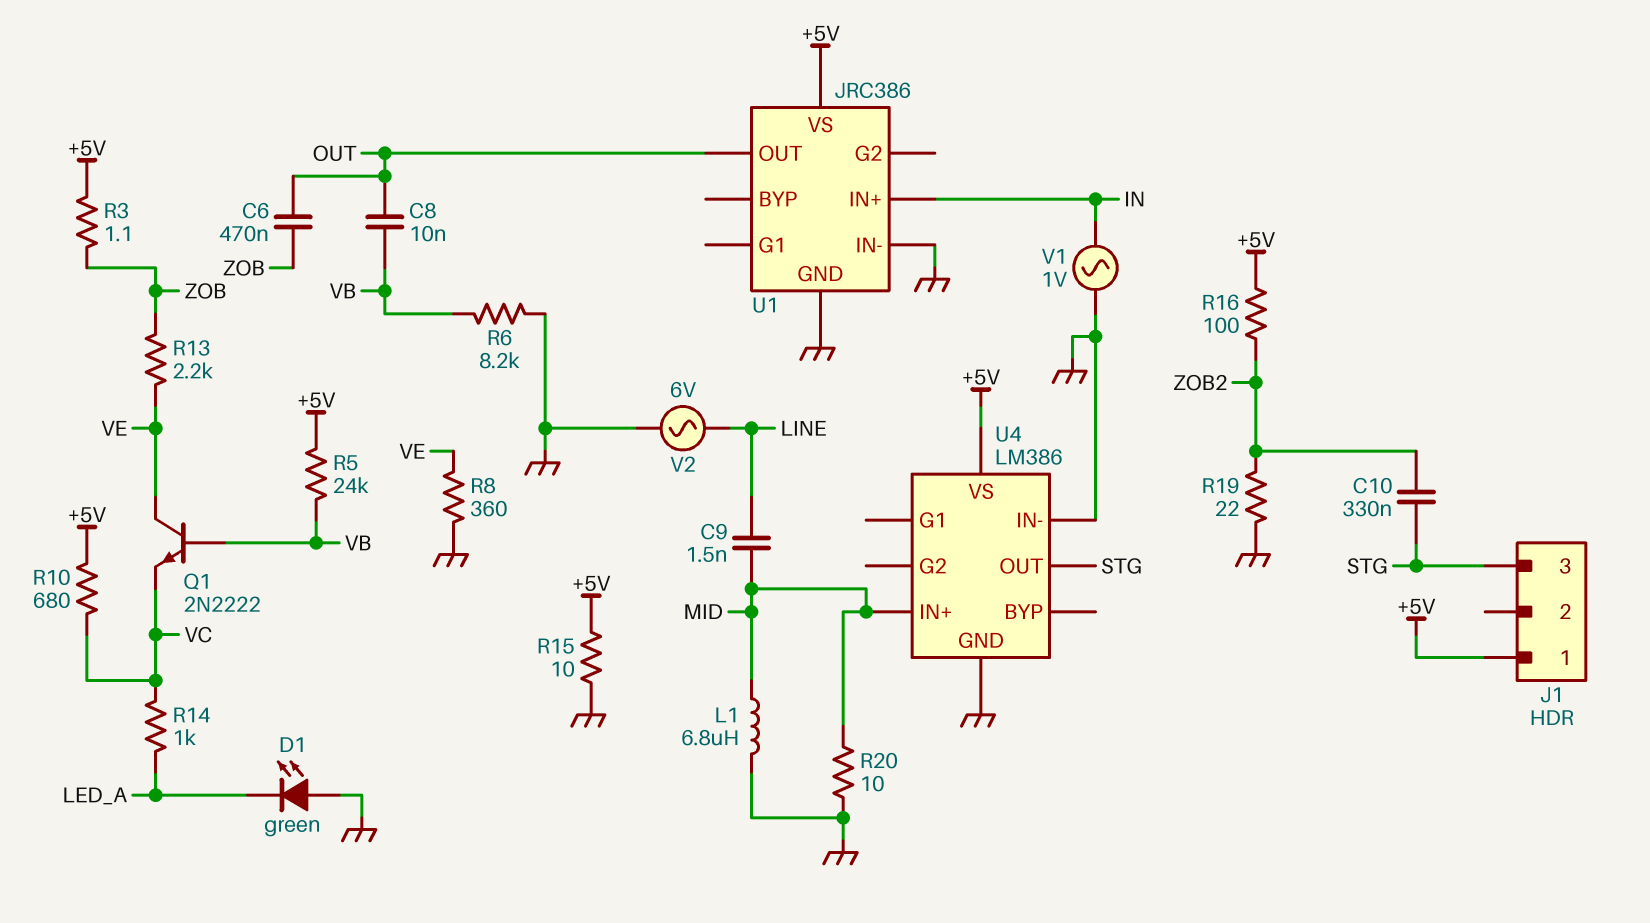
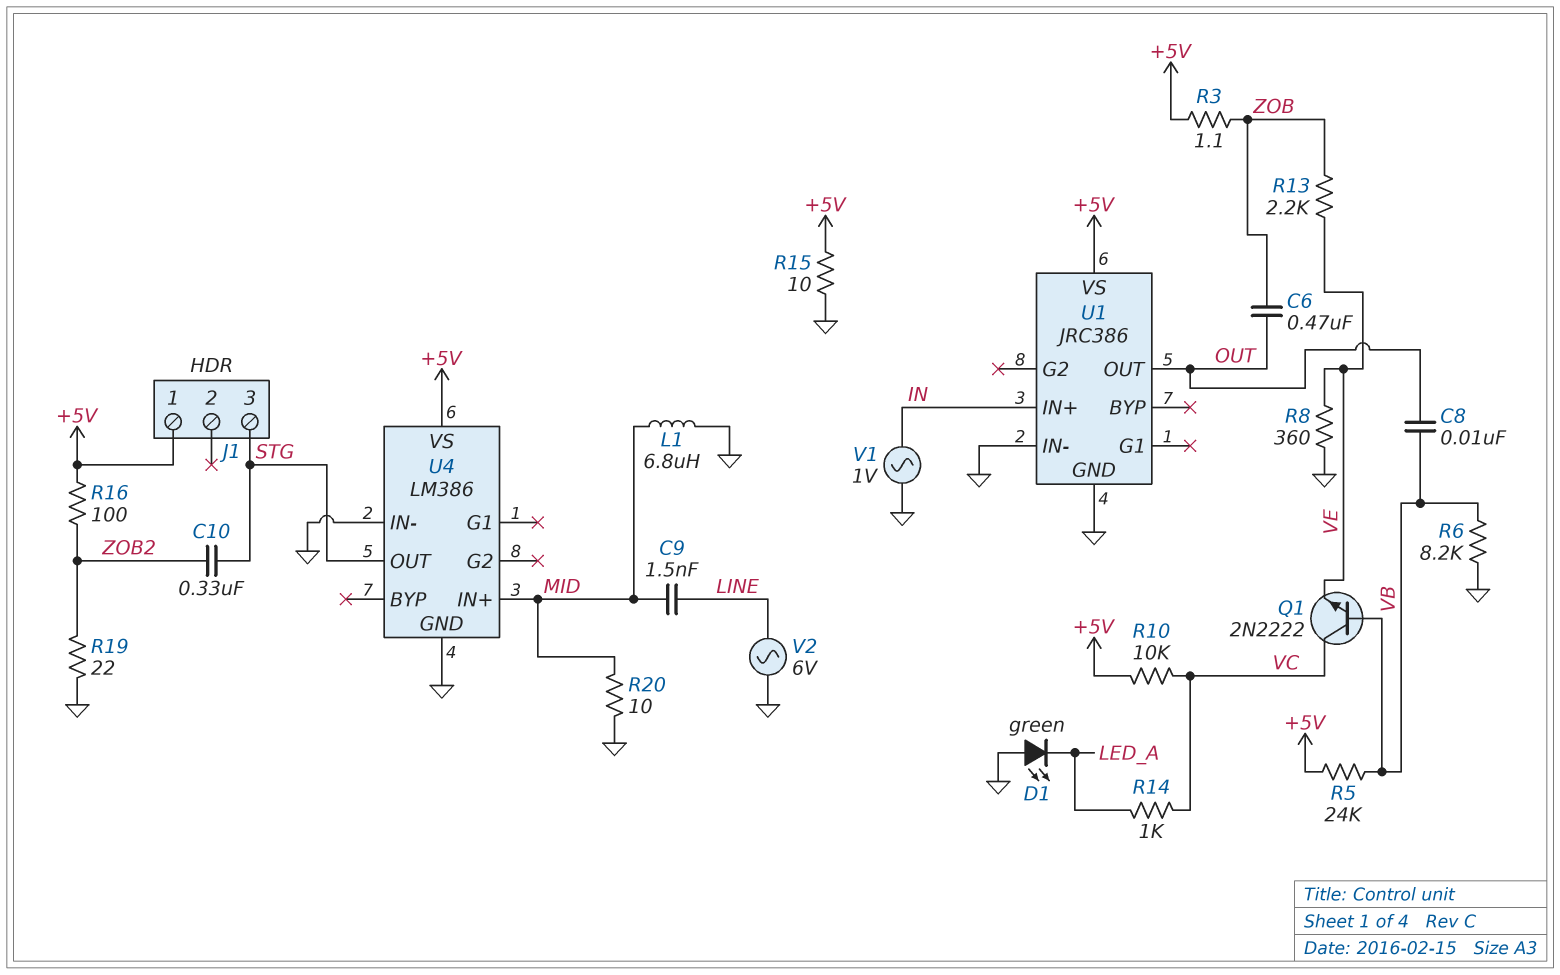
Q1: NPN 2N2222 (B VB, C VE, E VC) -> NPN 2N2222 (B VB, C VC, E VE)
R10: 680 (+5V, VC) -> 10k (+5V, VC)

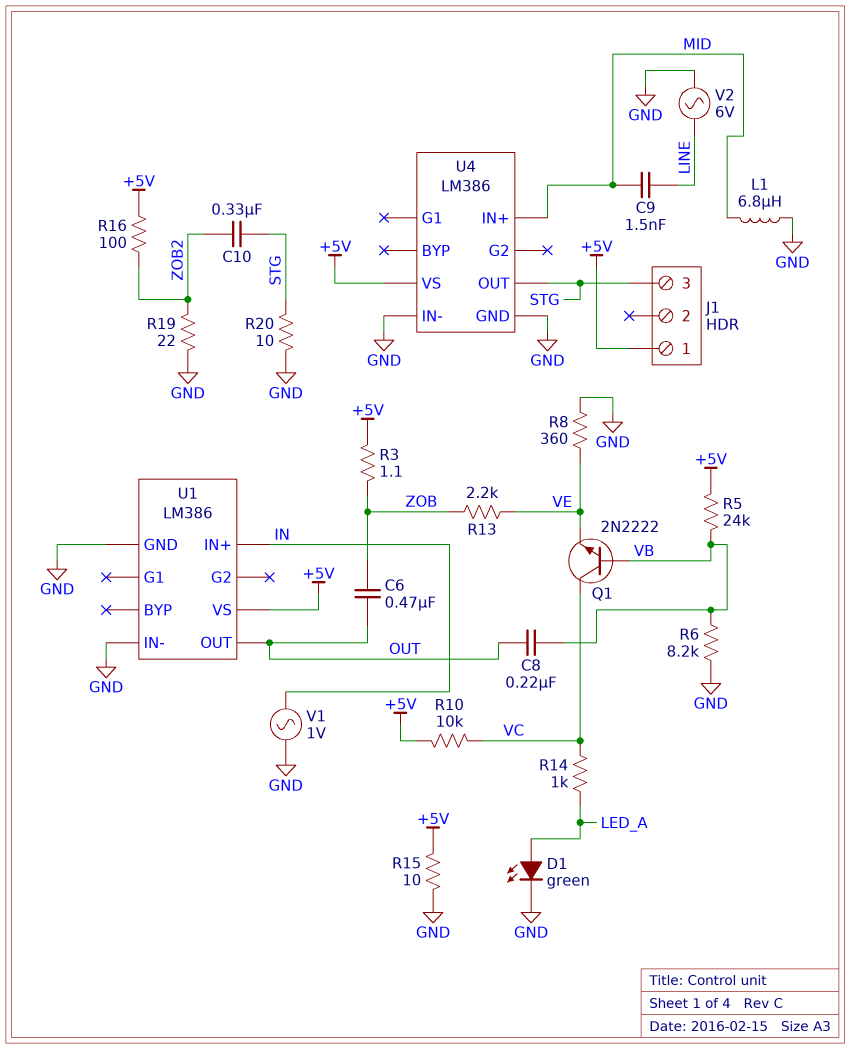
C8: 10nF (OUT, VB) -> 220nF (OUT, VB)
D1: LED green (A GND, K LED_A) -> LED green (A LED_A, K GND)
R20: 10 (GND, MID) -> 10 (GND, STG)
U1: JRC386 -> LM386

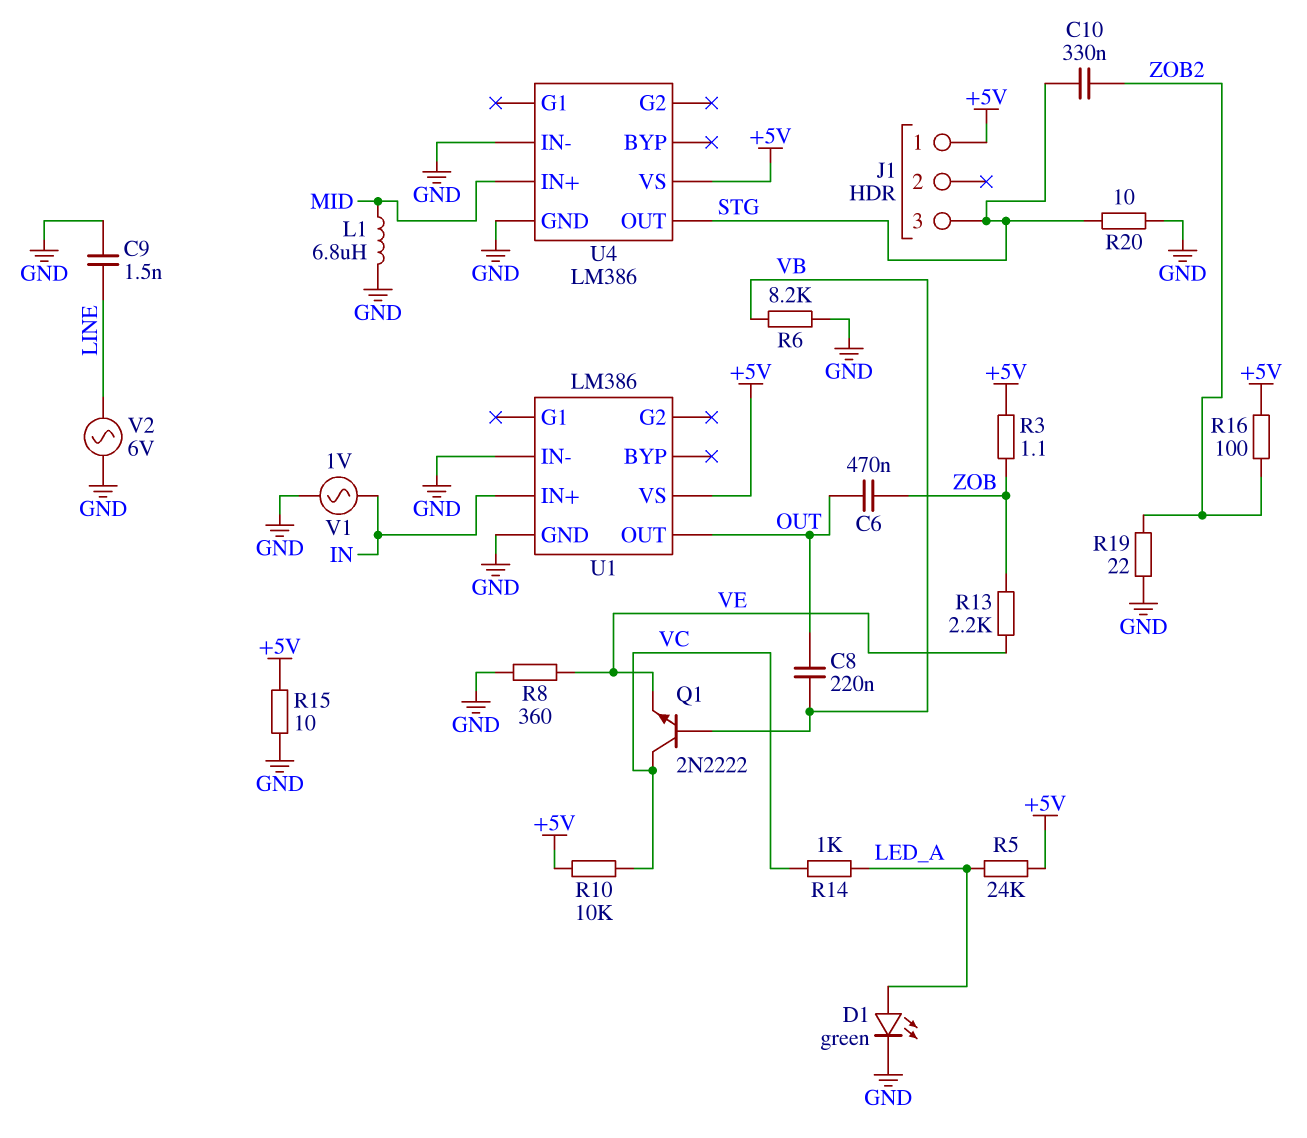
C9: 1.5nF (LINE, MID) -> 1.5nF (GND, LINE)
R5: 24k (+5V, VB) -> 24k (+5V, LED_A)

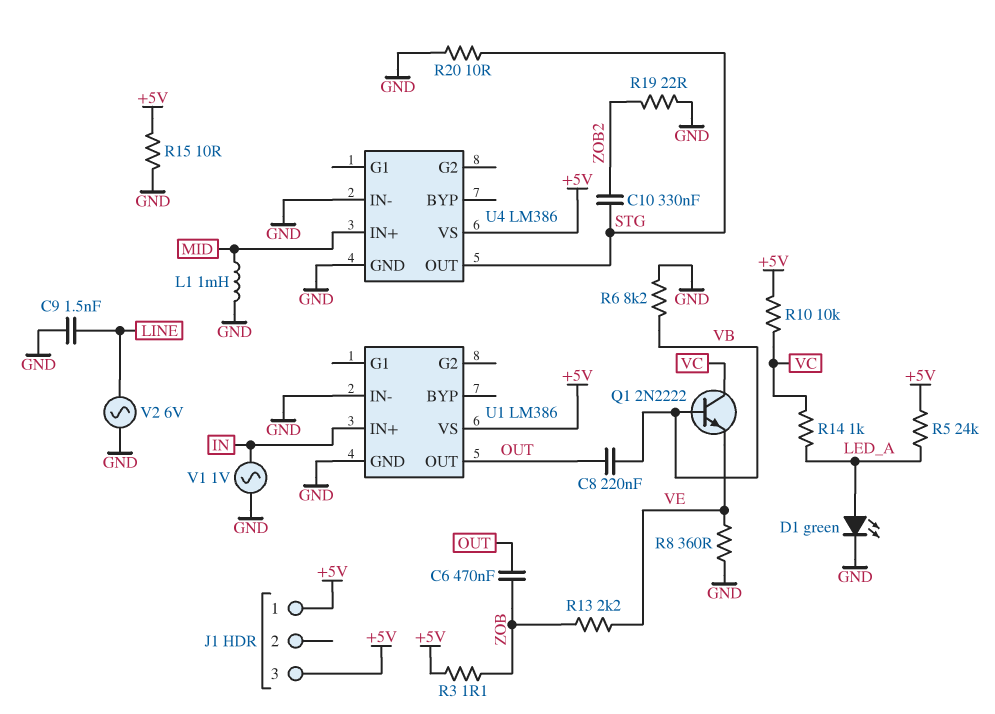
J1 pin 3: STG -> +5V
L1: 6.8uH (GND, MID) -> 1mH (GND, MID)
R16: 100 (+5V, ZOB2) -> none

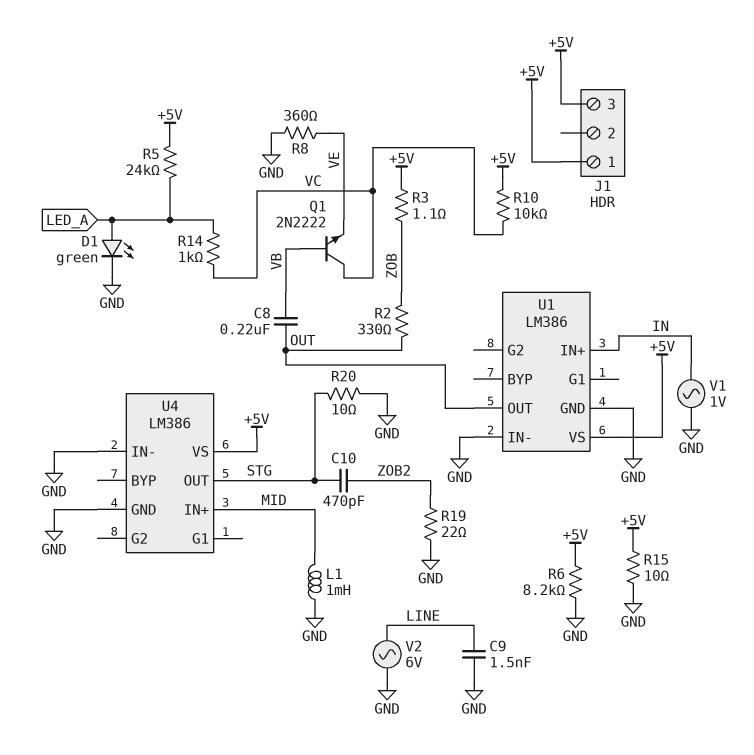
C6: 470nF (OUT, ZOB) -> none
C10: 330nF (STG, ZOB2) -> 470pF (STG, ZOB2)
R2: none -> 330 (OUT, ZOB)
R6: 8.2k (GND, VB) -> 8.2k (+5V, GND)
R13: 2.2k (VE, ZOB) -> none

